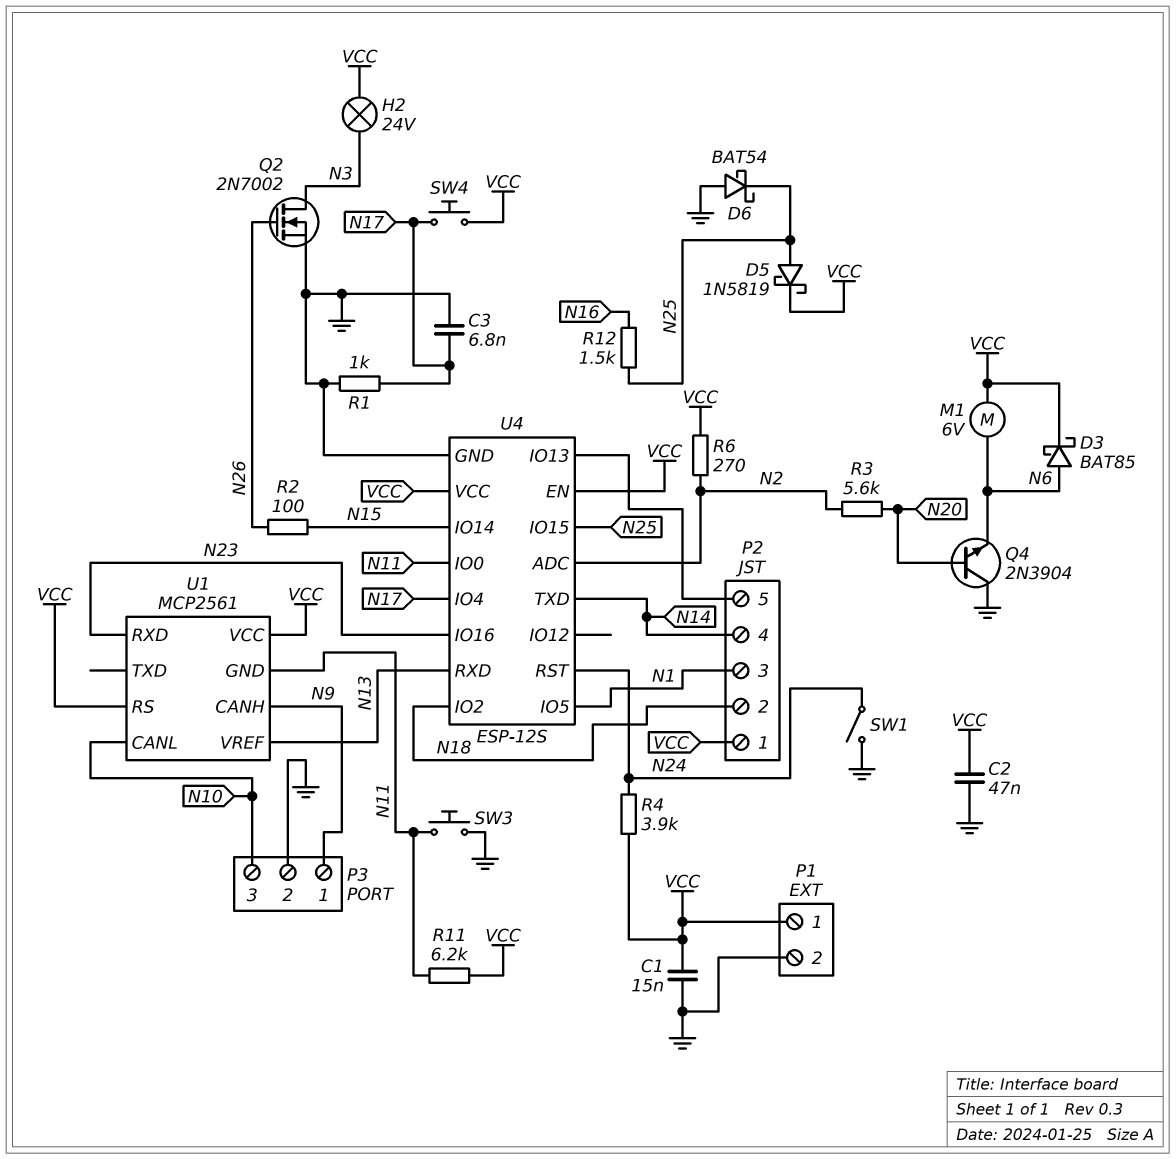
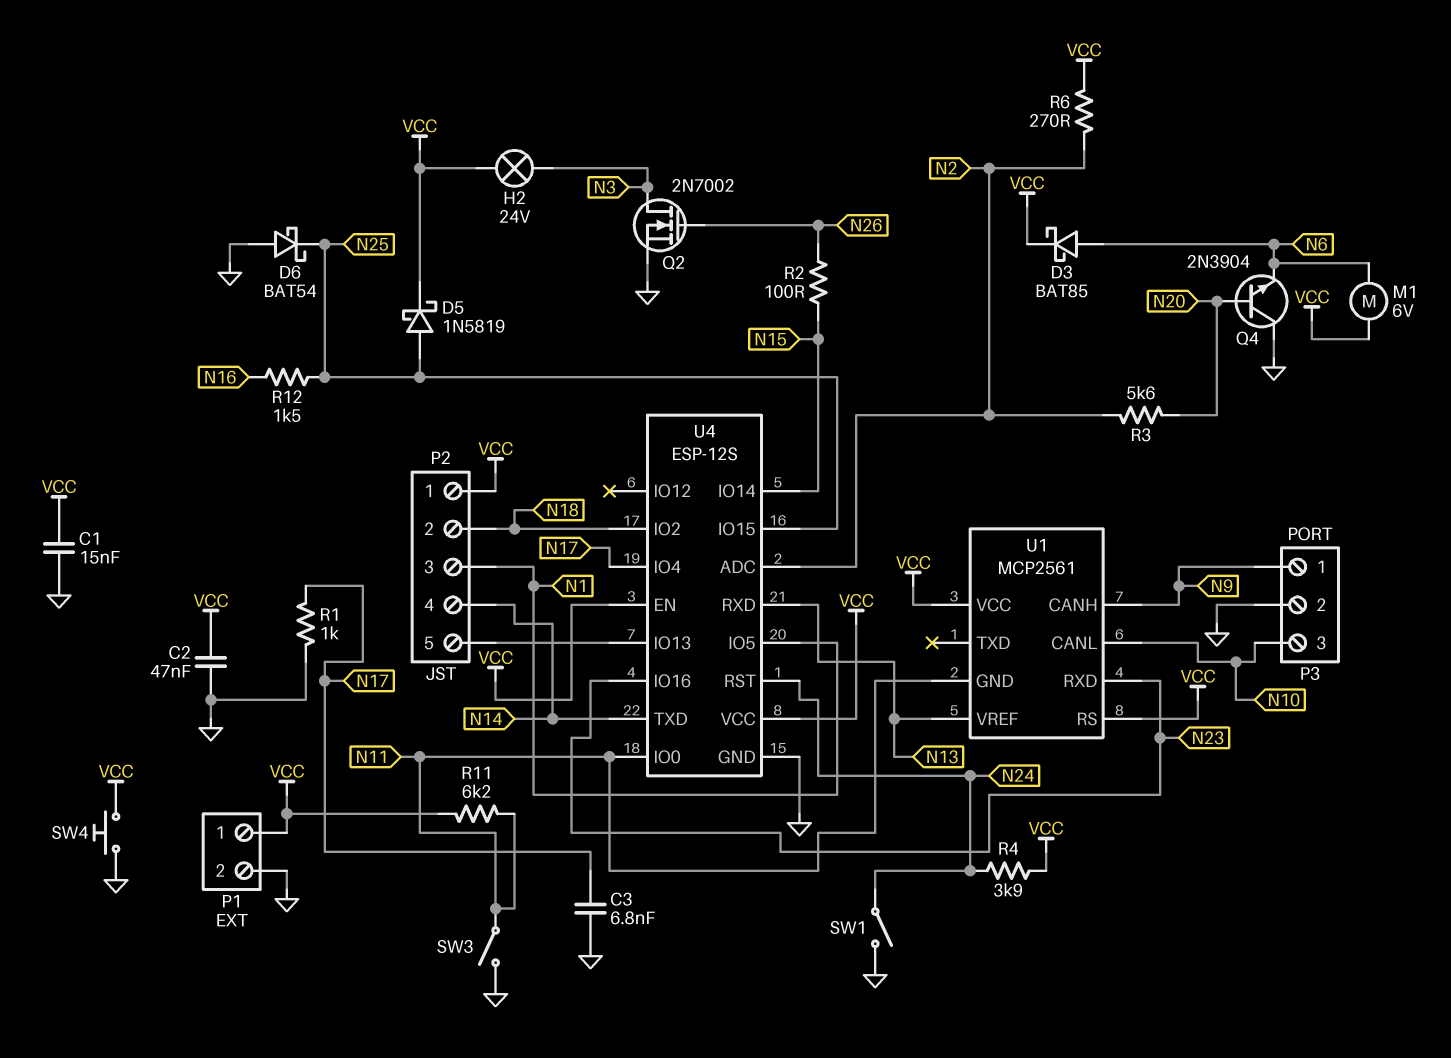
SW3: button (GND, N11) -> switch (GND, N11)
SW4: button (N17, VCC) -> button (GND, VCC)

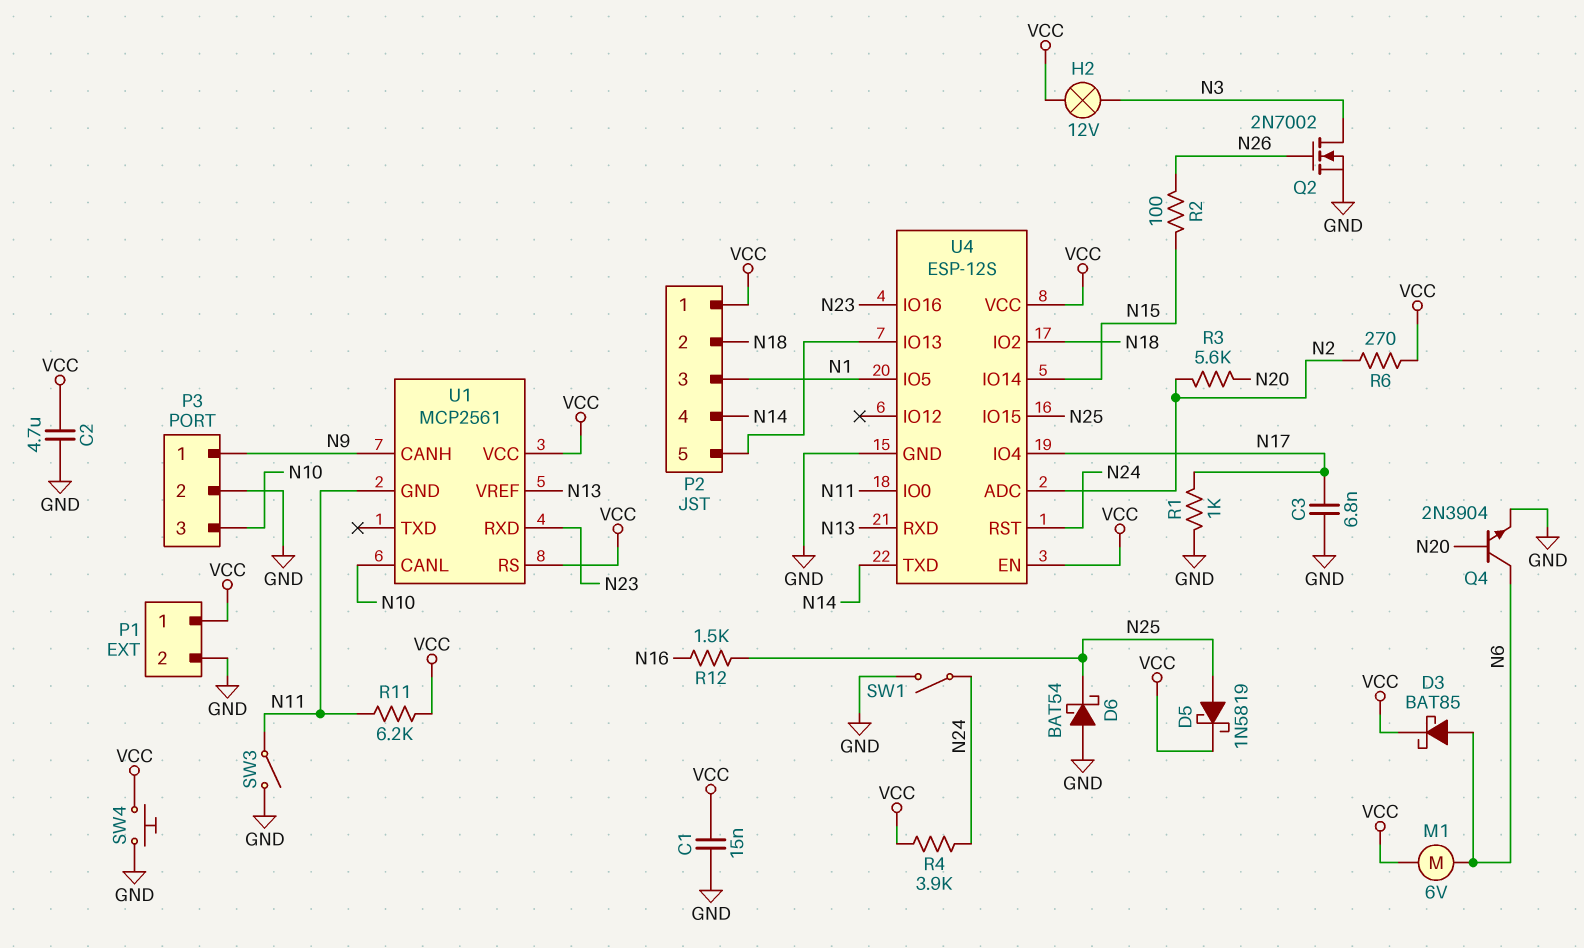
C2: 47nF (GND, VCC) -> 4.7uF (GND, VCC)
H2: lamp 24V (N3, VCC) -> lamp 12V (N3, VCC)
Q4: NPN 2N3904 (B N20, C GND, E N6) -> NPN 2N3904 (B N20, C N6, E GND)

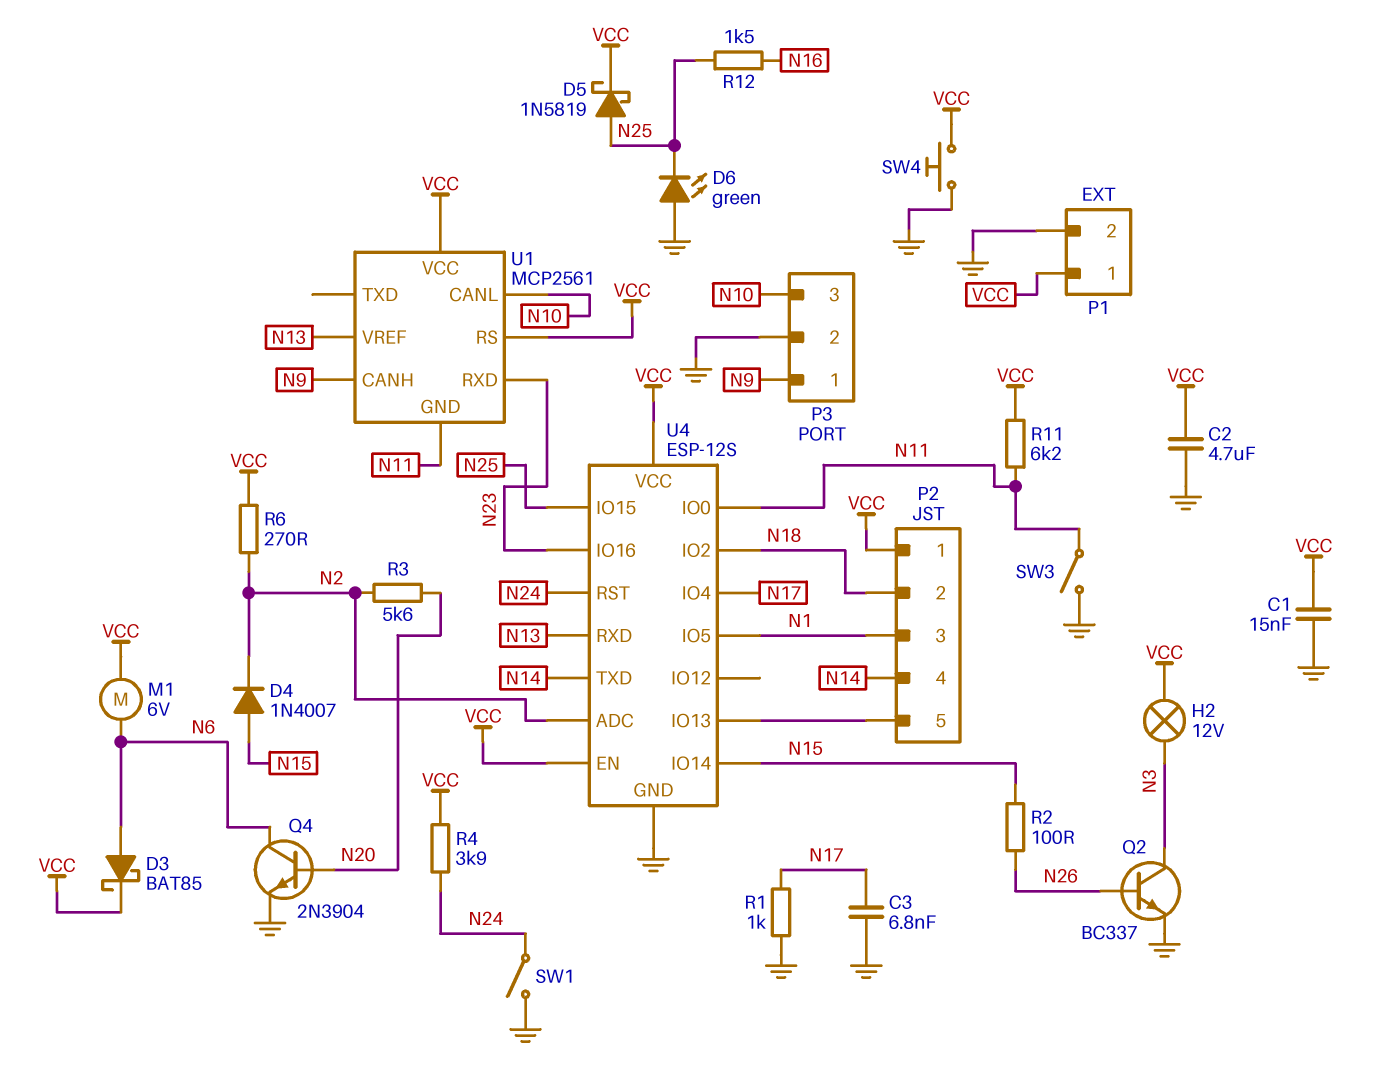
D4: none -> diode 1N4007 (A N15, K N2)
D6: schottky BAT54 (A GND, K N25) -> LED green (A GND, K N25)
Q2: NMOS 2N7002 (G N26, D N3, S GND) -> NPN BC337 (B N26, C N3, E GND)

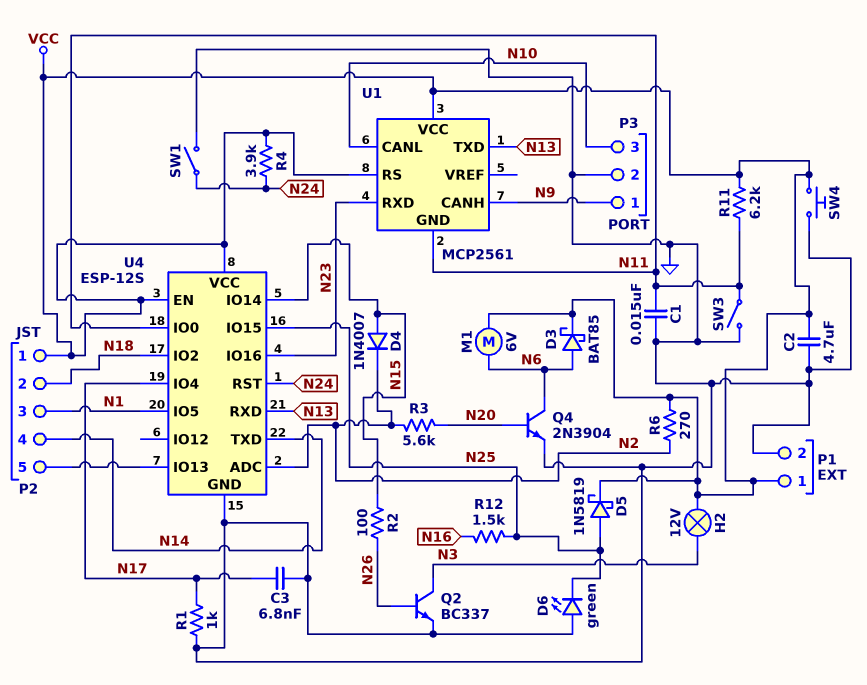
C1: 15nF (GND, VCC) -> 15nF (GND, N11)
U1 pin TXD: none -> N13
U1 pin VREF: N13 -> none

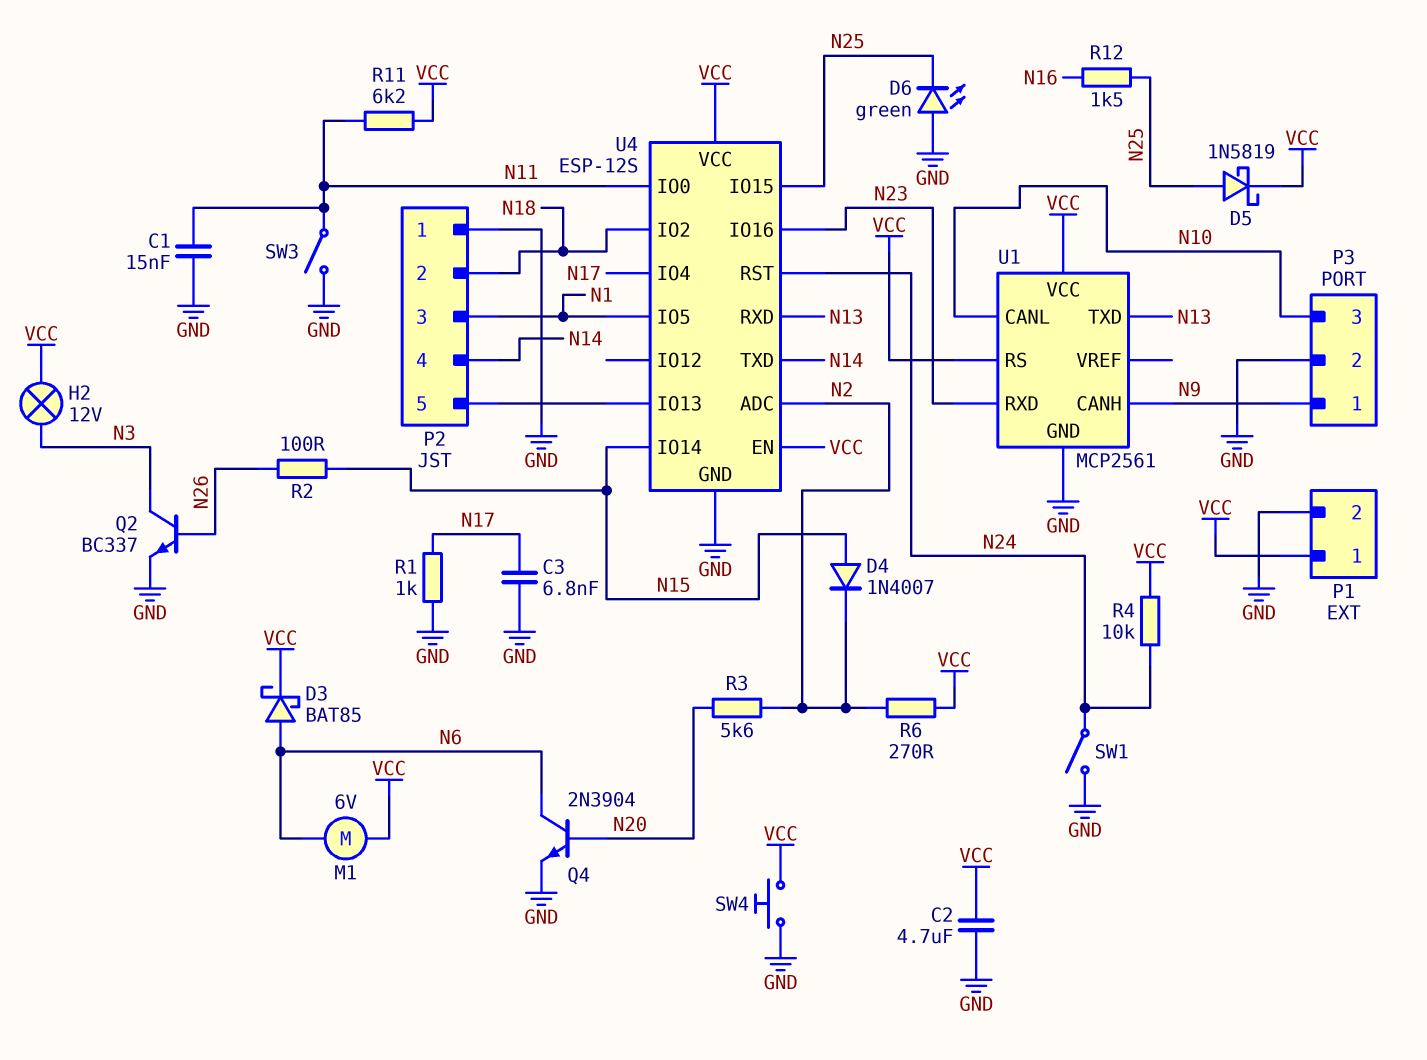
P2 pin 1: VCC -> GND
R4: 3.9k (N24, VCC) -> 10k (N24, VCC)
U1 pin GND: N11 -> GND

